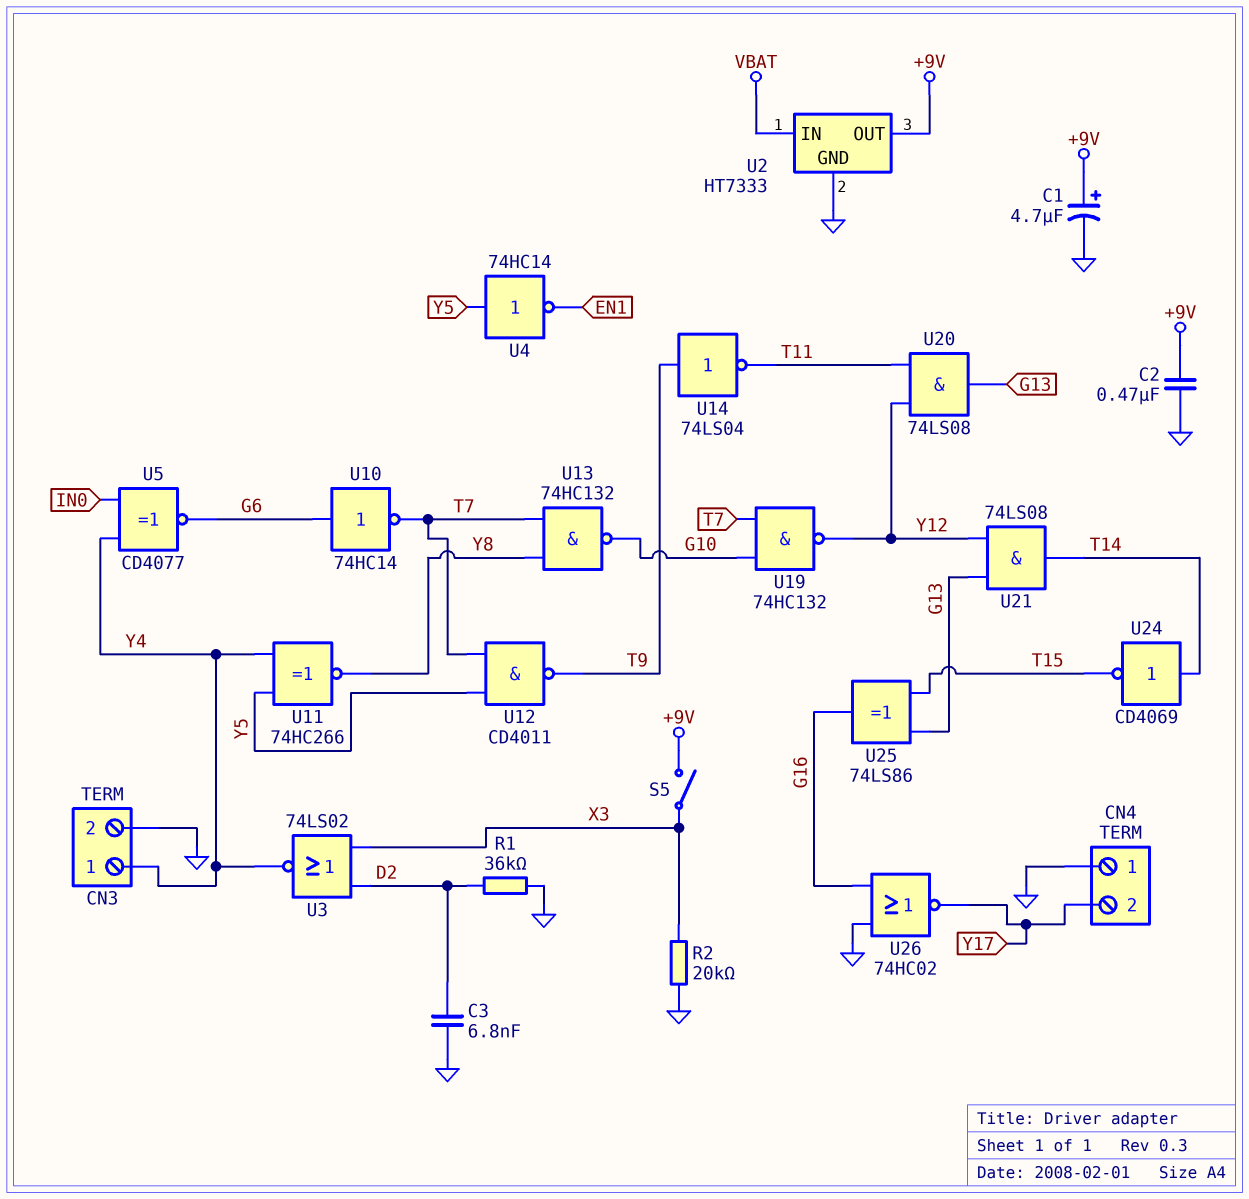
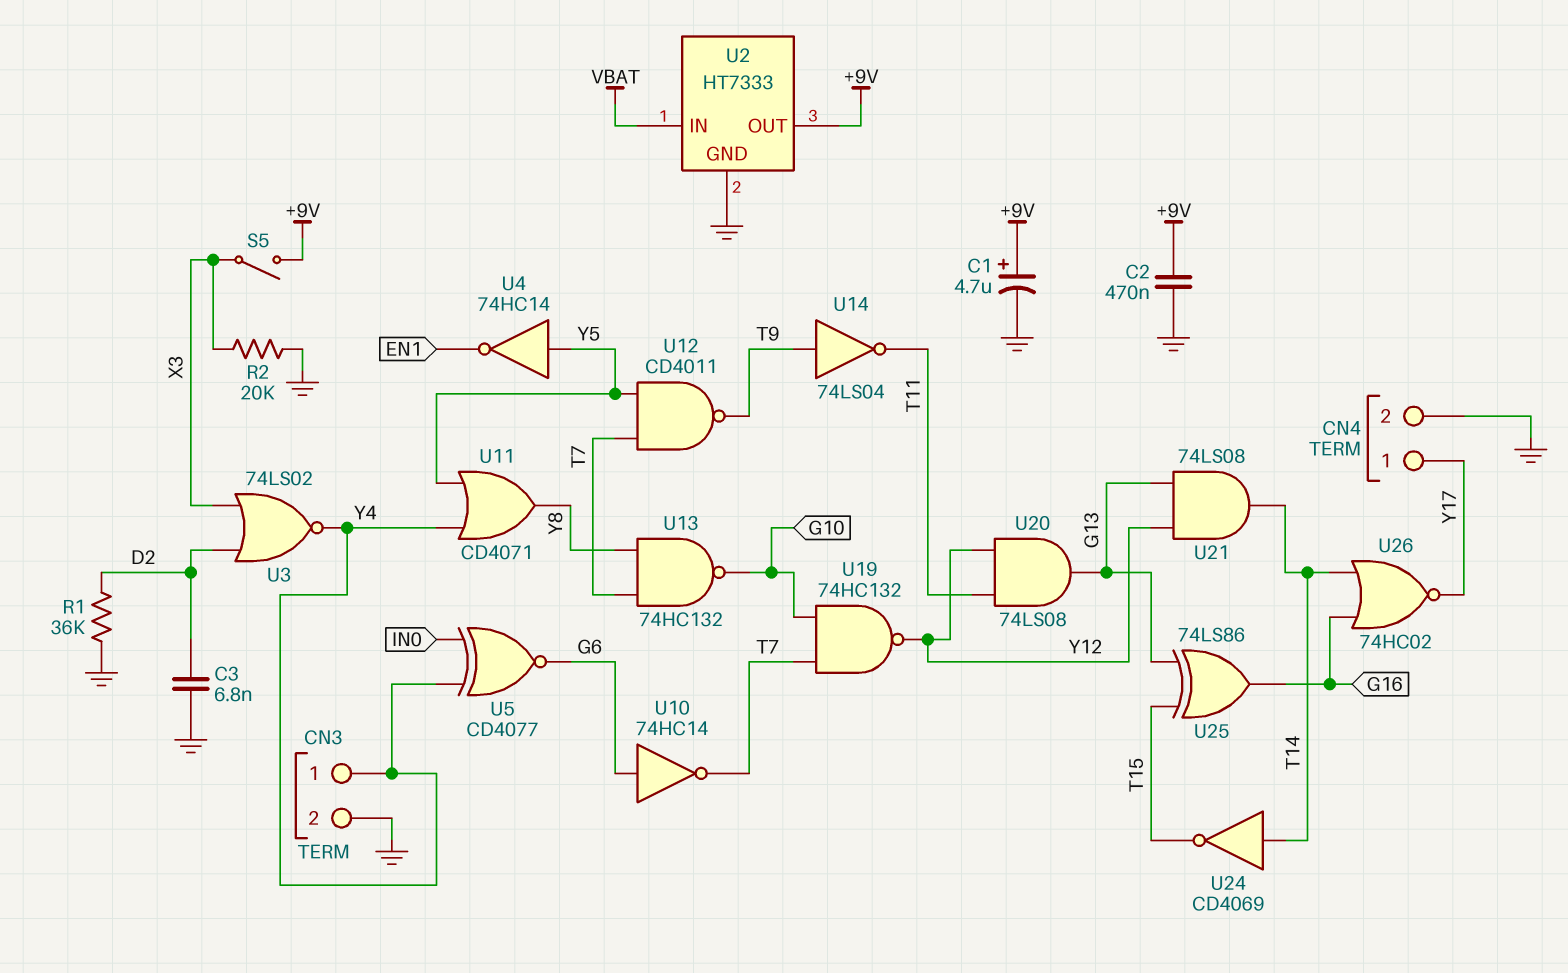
CN4 pin 1: GND -> Y17
CN4 pin 2: Y17 -> GND
U11: XNOR 74HC266 (in Y4, in Y5, out Y8) -> OR CD4071 (in Y4, in Y5, out Y8)
U26: NOR 74HC02 (in G16, in GND, out Y17) -> NOR 74HC02 (in G16, in T14, out Y17)

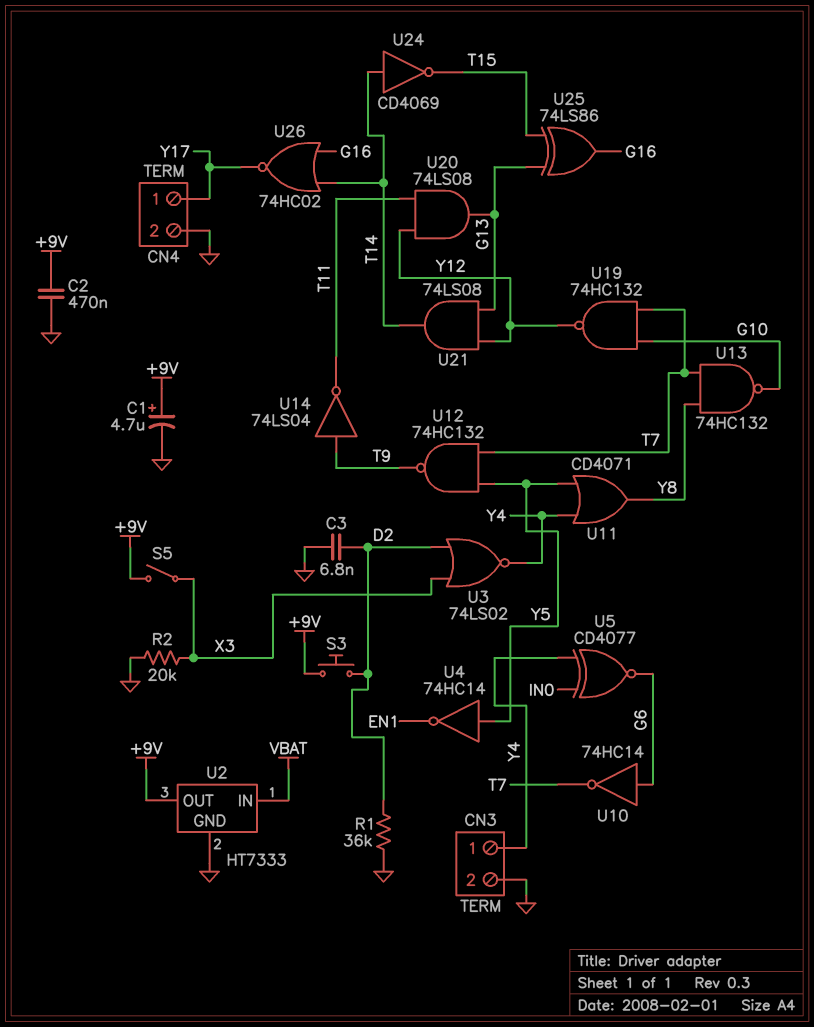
S3: none -> button (+9V, D2)
U12: NAND CD4011 (in T7, in Y5, out T9) -> NAND 74HC132 (in T7, in Y5, out T9)

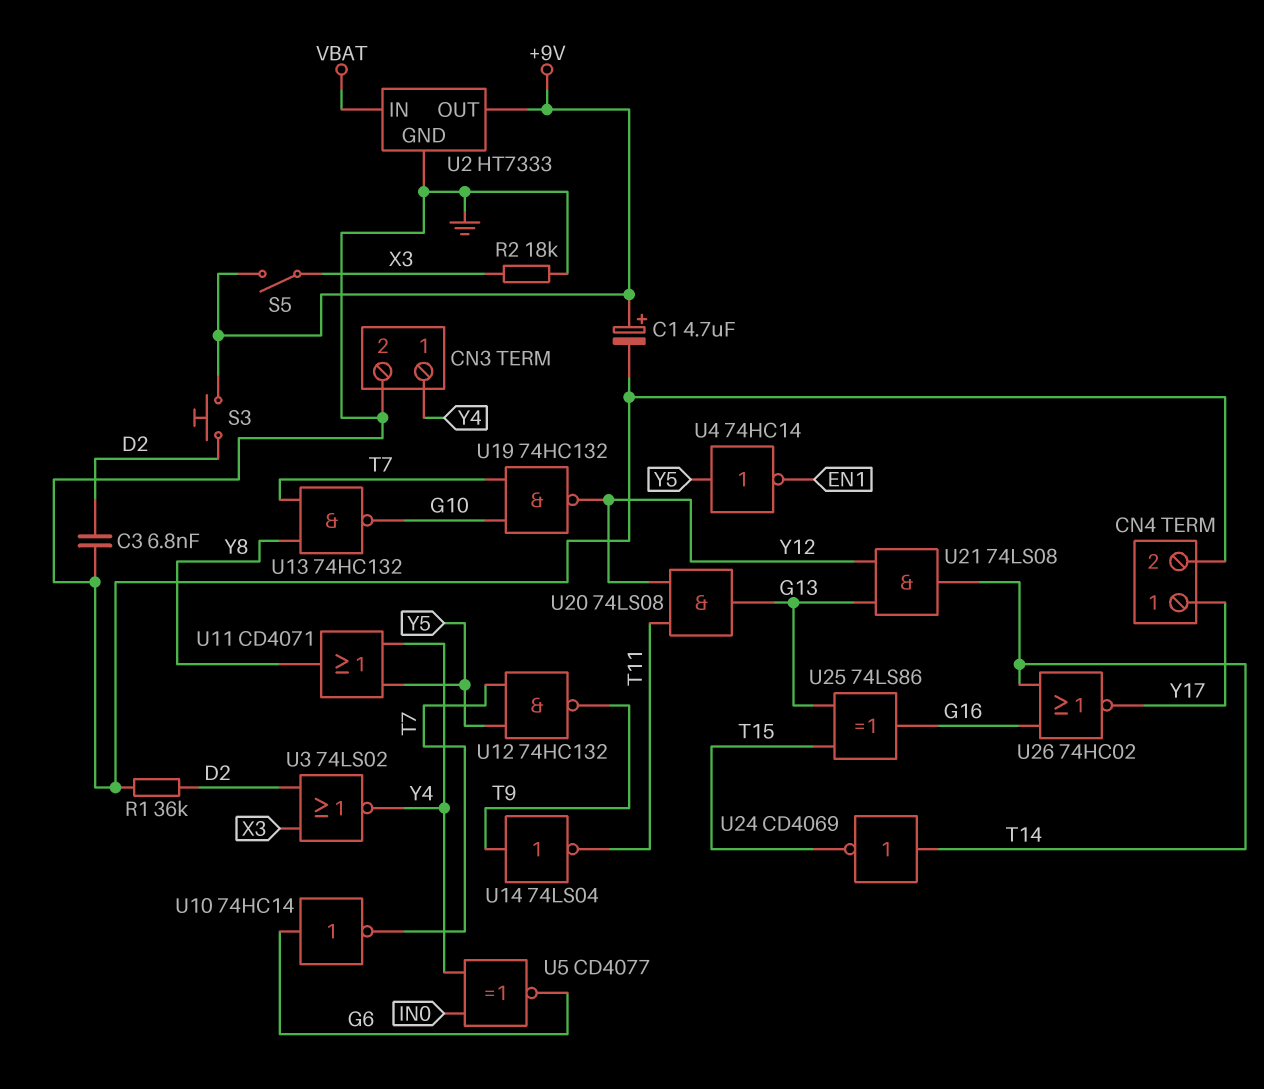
C2: 470nF (+9V, GND) -> none
R2: 20k (GND, X3) -> 18k (GND, X3)

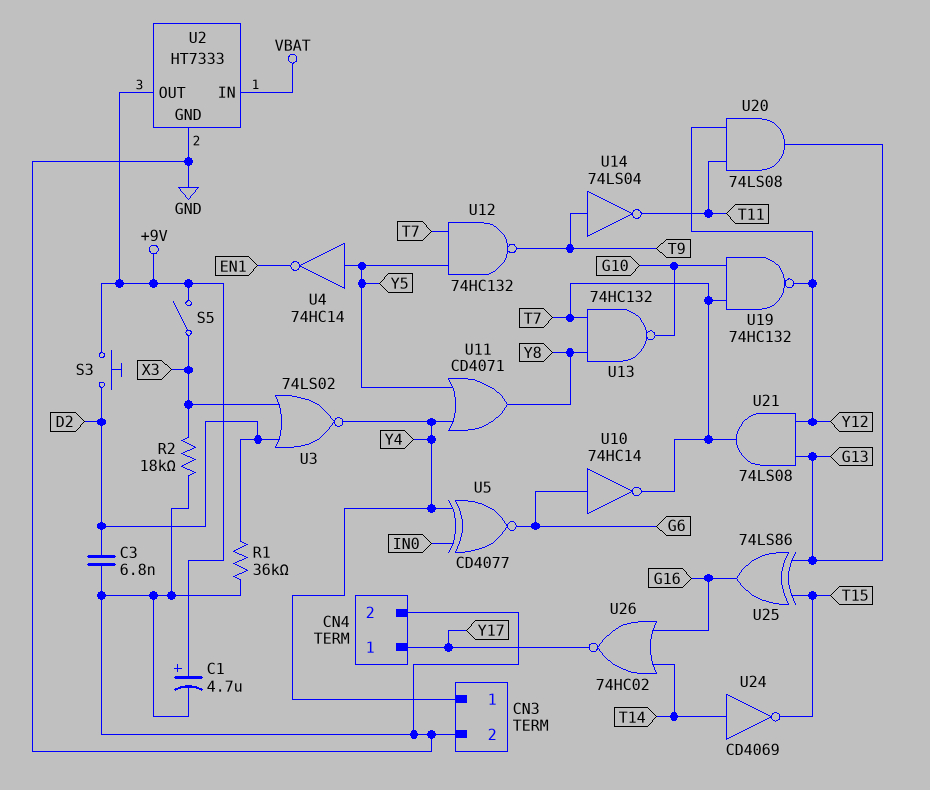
U21: AND 74LS08 (in G13, in Y12, out T14) -> AND 74LS08 (in G13, in Y12, out T7)

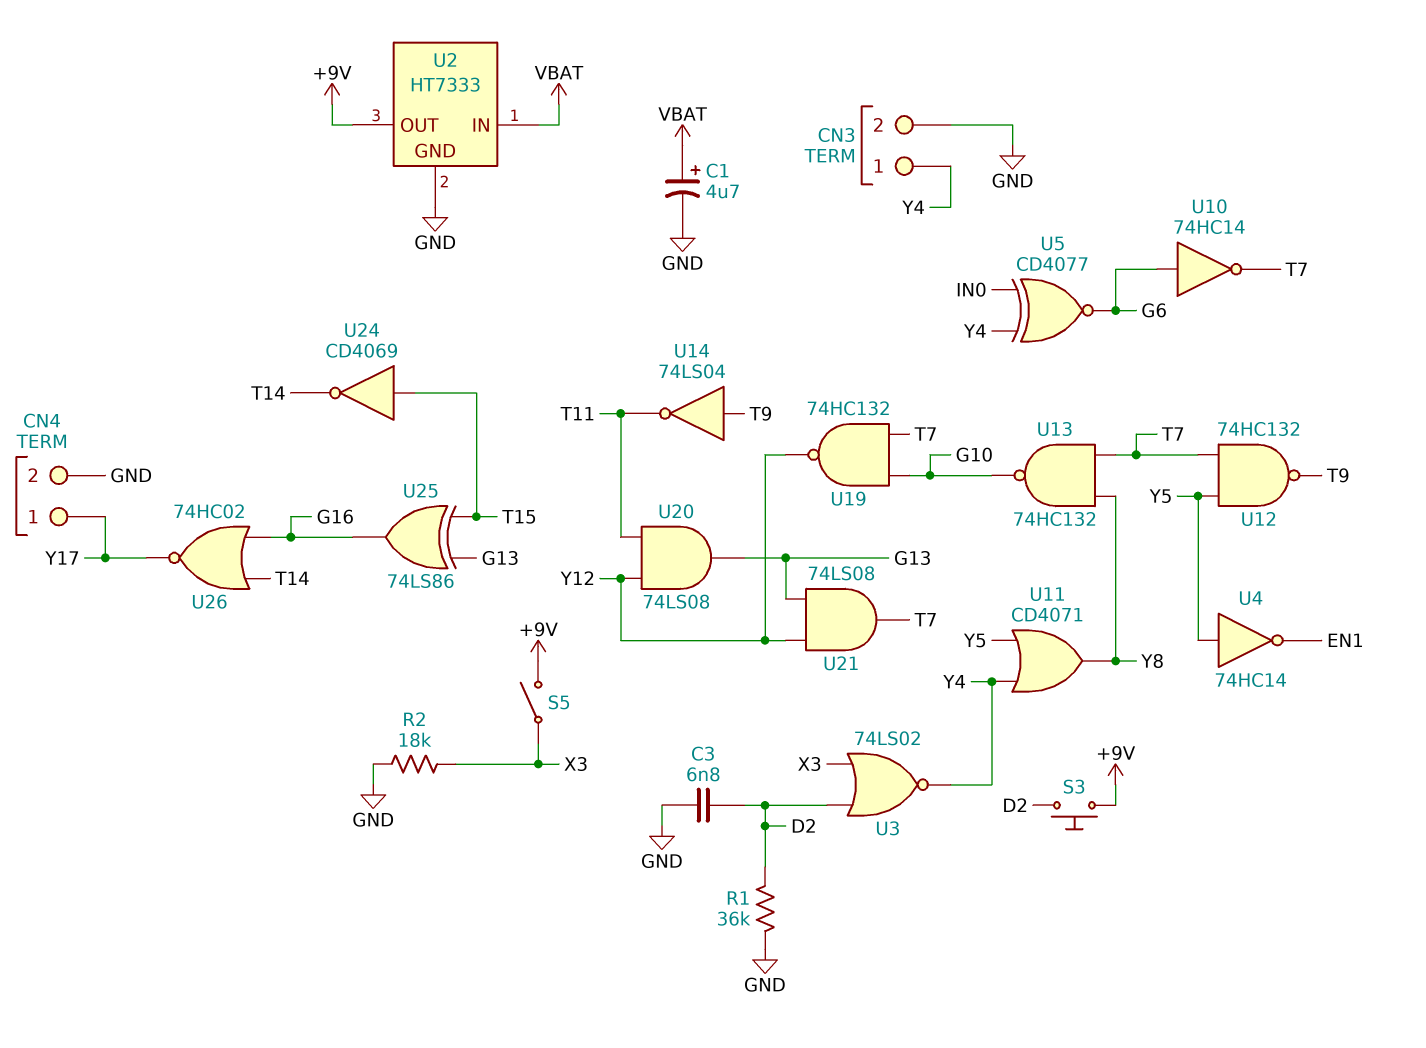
C1: 4.7uF (plus +9V, minus GND) -> 4.7uF (plus VBAT, minus GND)
U24: NOT CD4069 (in T14, out T15) -> NOT CD4069 (in T15, out T14)

